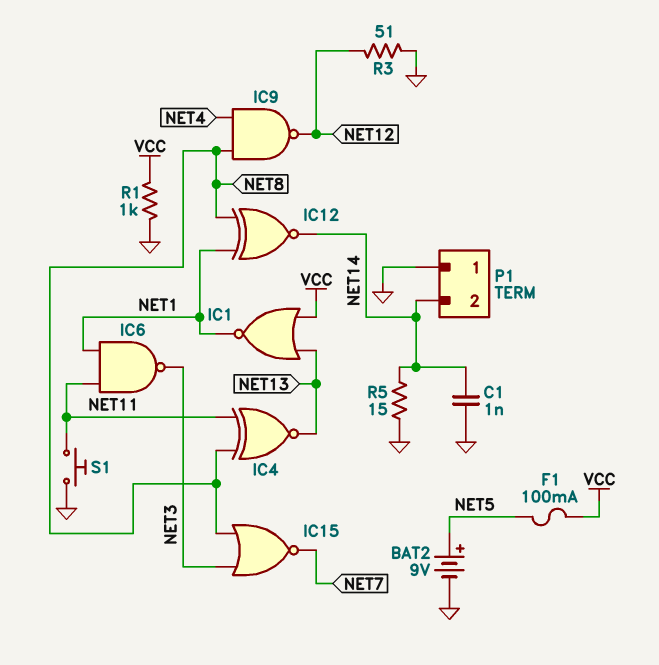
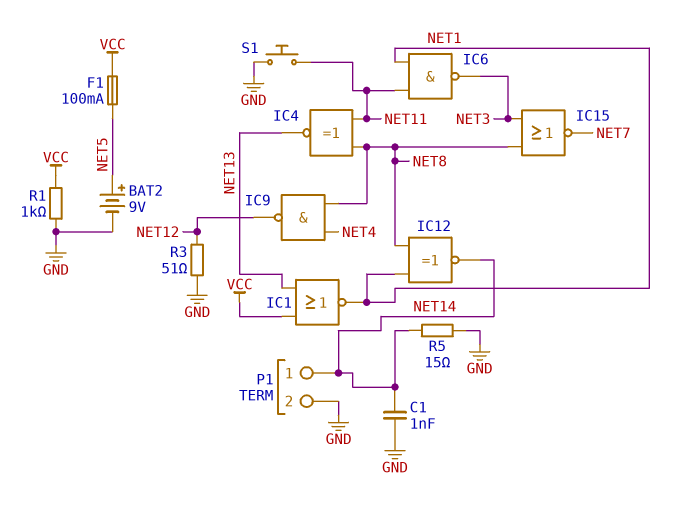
P1 pin 1: GND -> NET14
P1 pin 2: NET14 -> GND

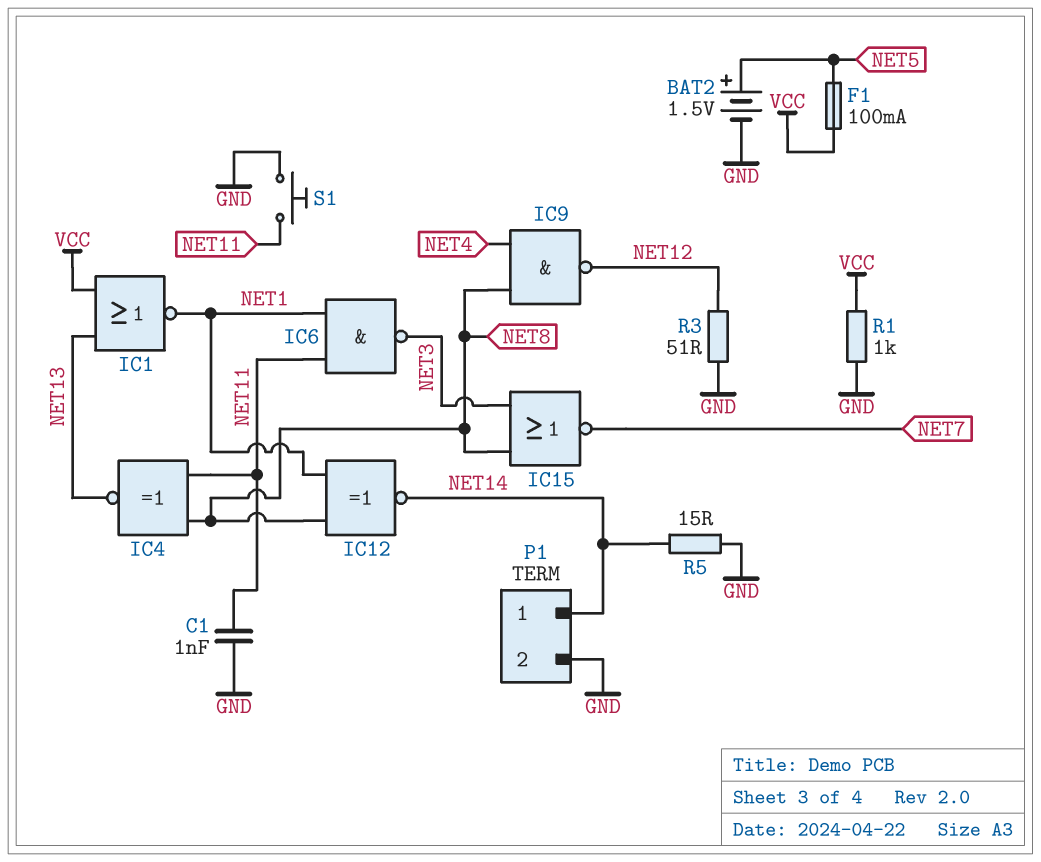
BAT2: 9V (plus NET5, minus GND) -> 1.5V (plus NET5, minus GND)
C1: 1nF (GND, NET14) -> 1nF (GND, NET11)

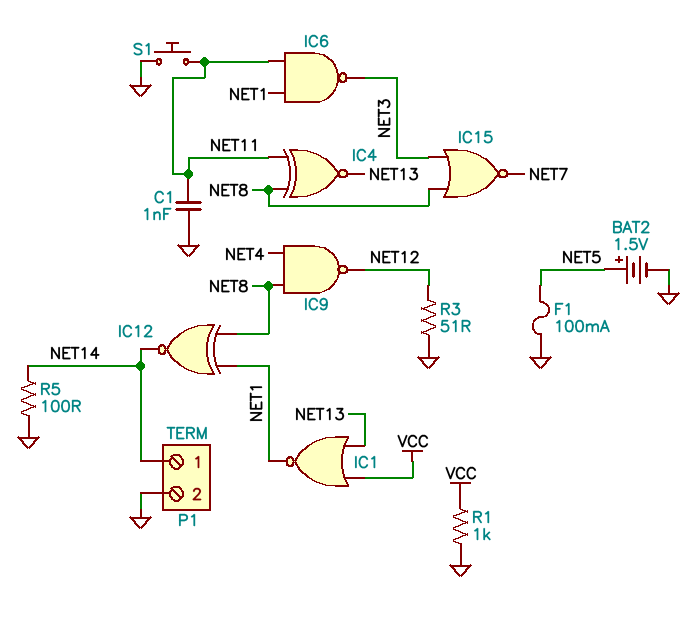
F1: 100mA (NET5, VCC) -> 100mA (GND, NET5)
R5: 15 (GND, NET14) -> 100 (GND, NET14)

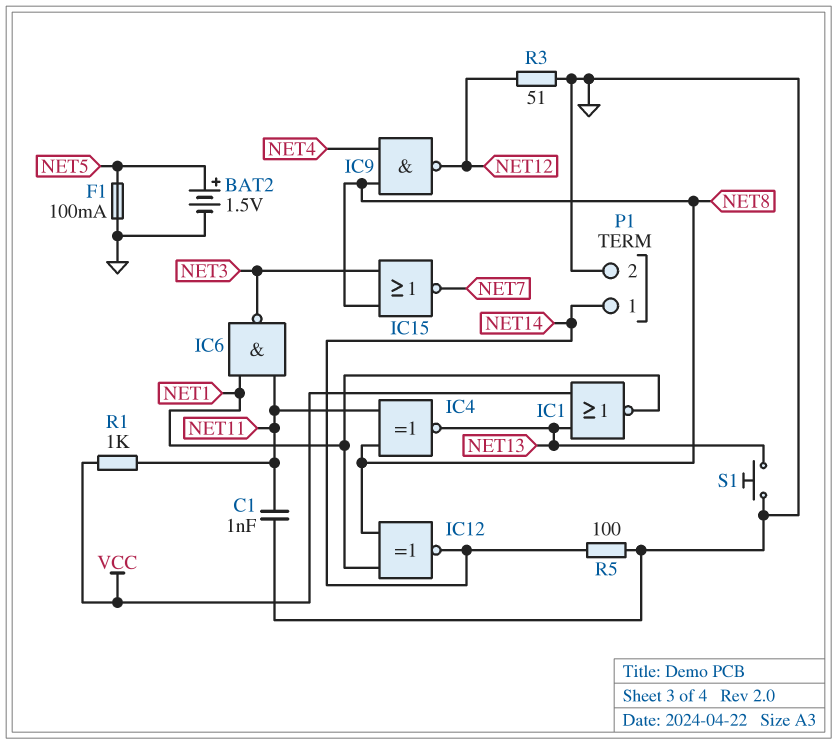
R1: 1k (GND, VCC) -> 1k (NET11, VCC)
S1: button (GND, NET11) -> button (GND, NET13)

